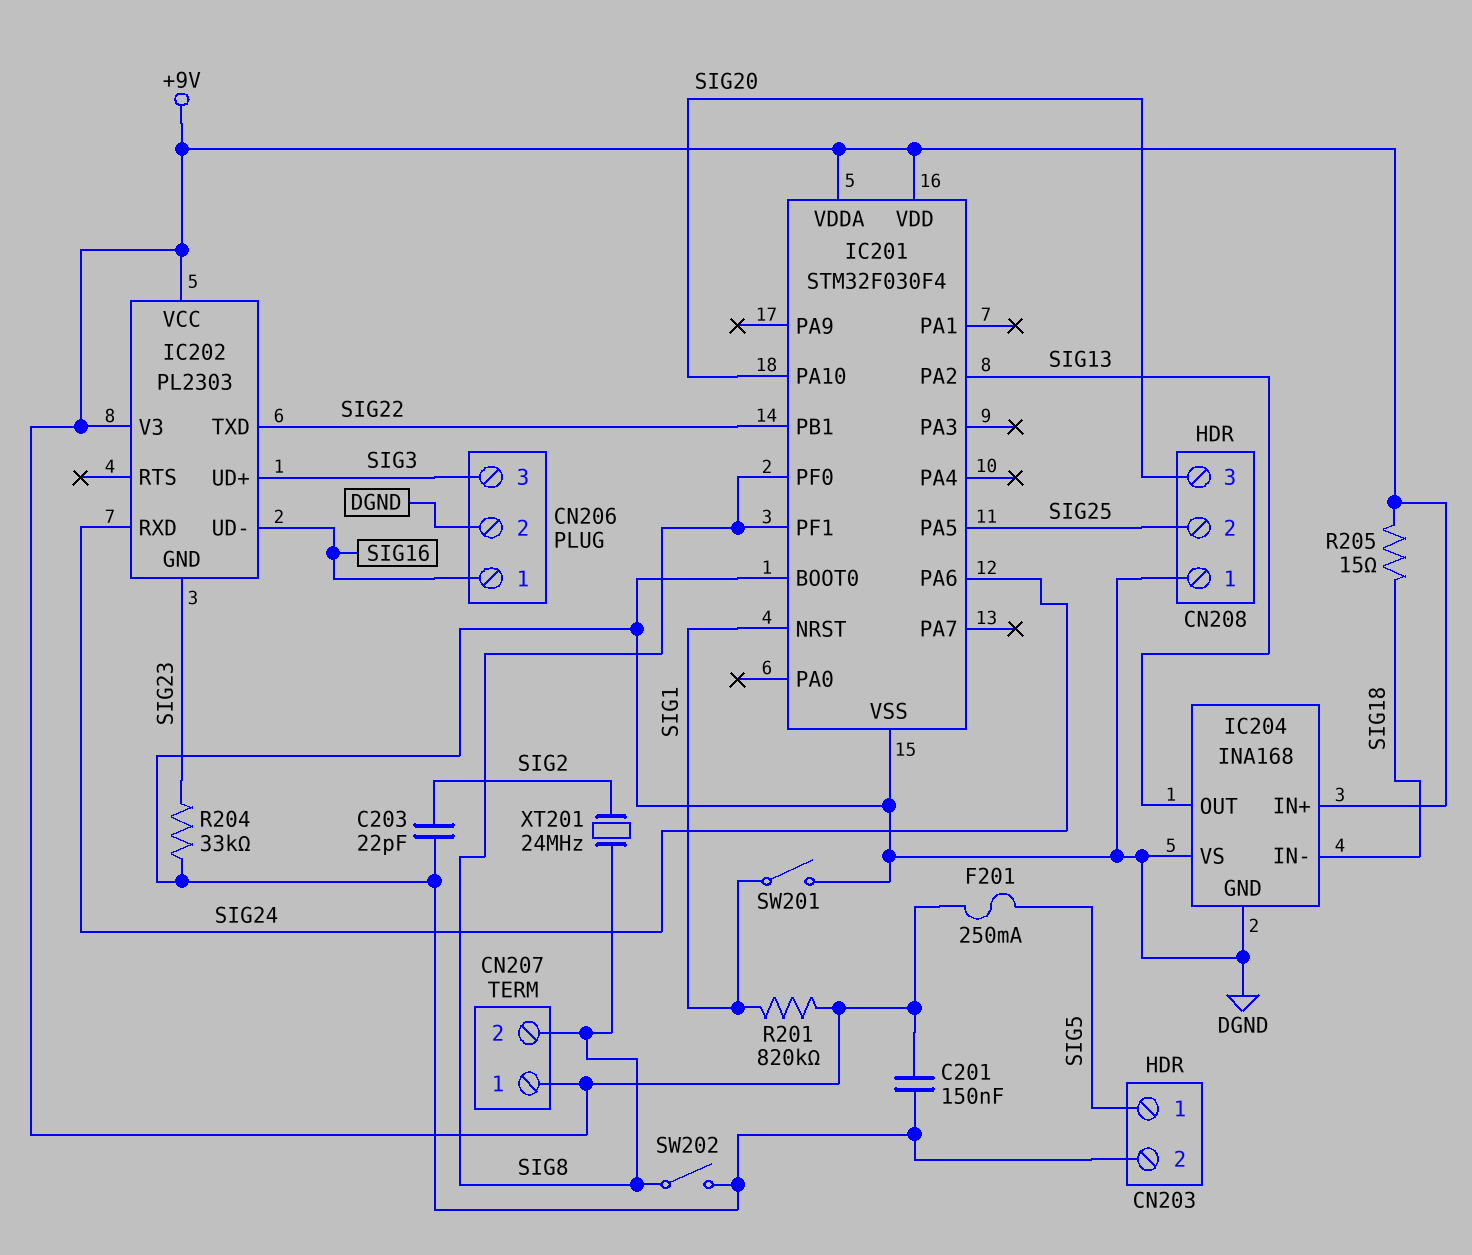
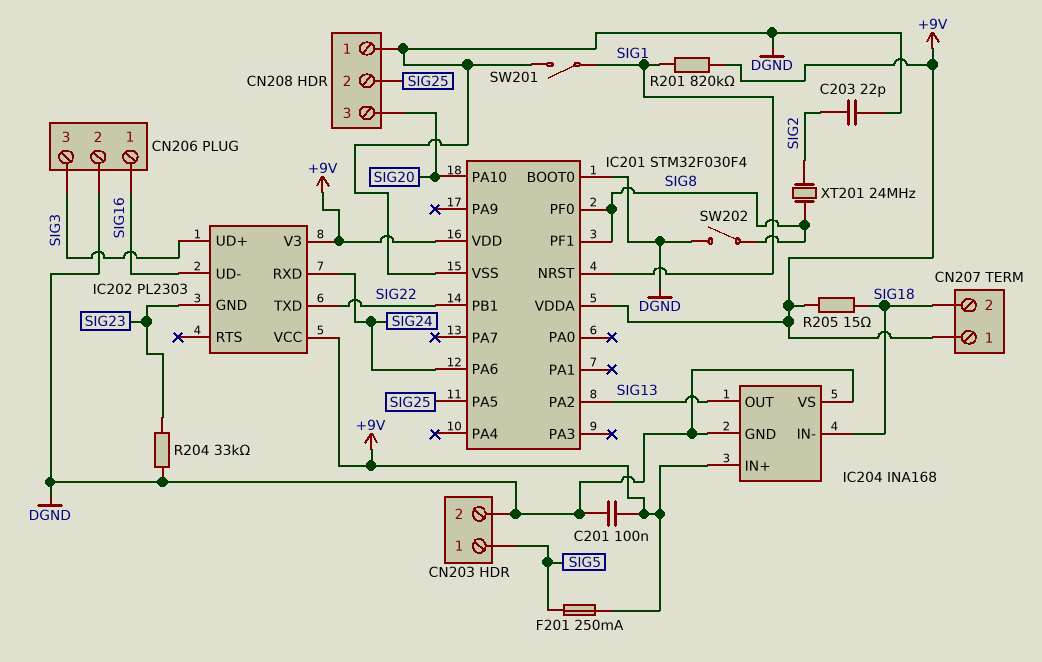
C201: 150nF (+9V, DGND) -> 100nF (+9V, DGND)
CN207 pin 2: SIG8 -> SIG18

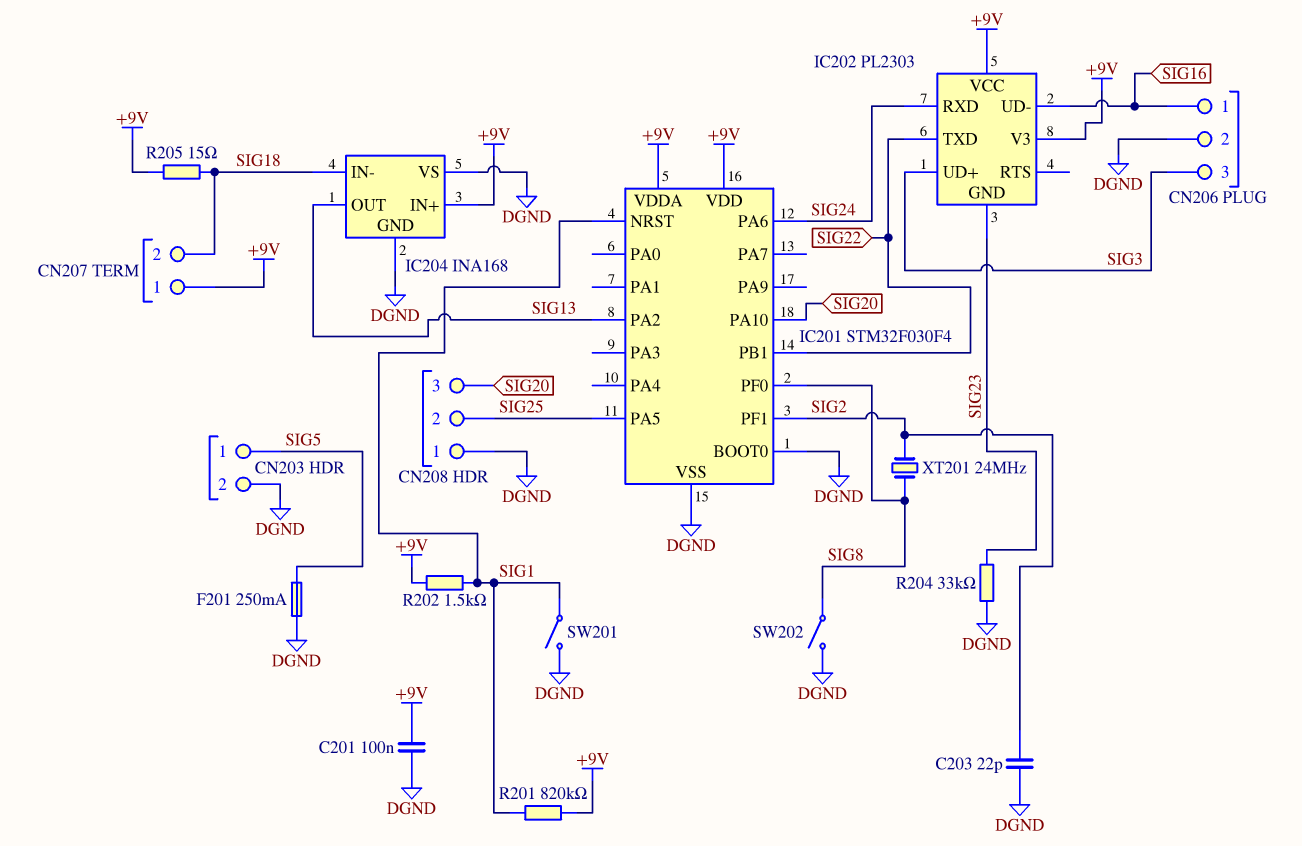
F201: 250mA (+9V, SIG5) -> 250mA (DGND, SIG5)
IC201 pin PF1: SIG8 -> SIG2
R202: none -> 1.5k (+9V, SIG1)

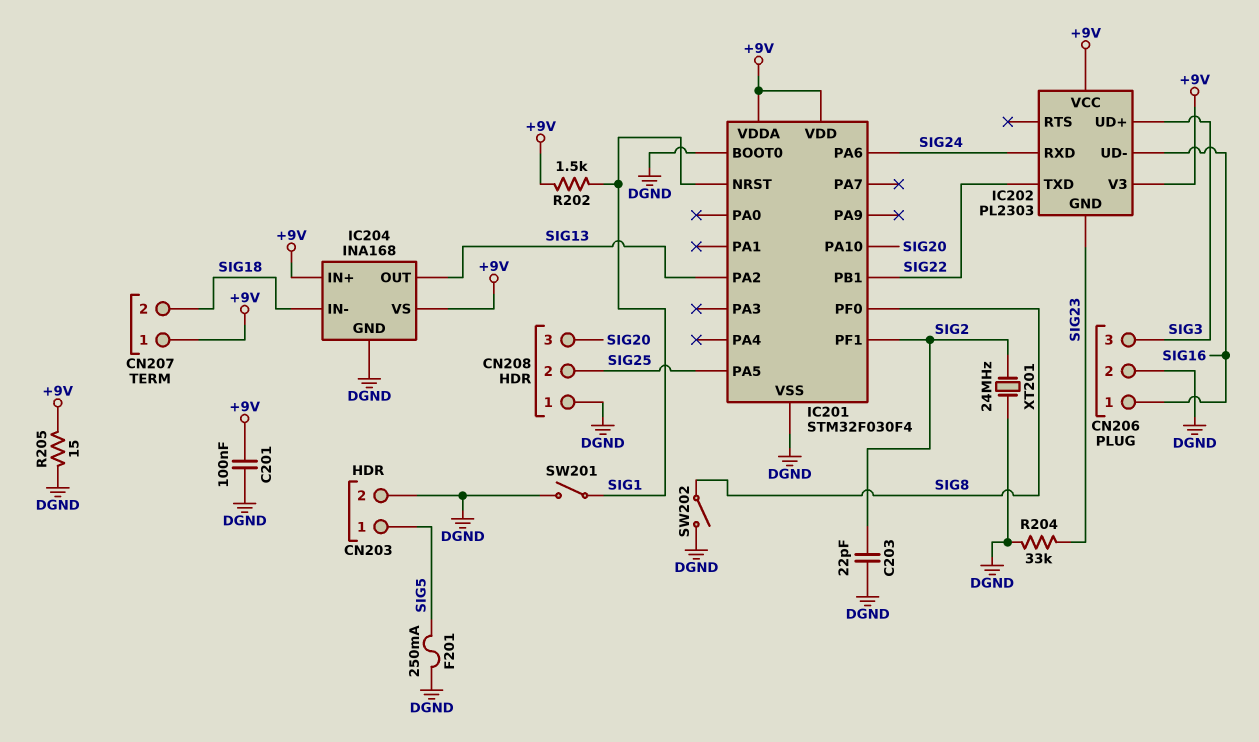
IC204 pin VS: DGND -> +9V
R201: 820k (+9V, SIG1) -> none
R205: 15 (+9V, SIG18) -> 15 (+9V, DGND)
XT201: 24MHz (SIG2, SIG8) -> 24MHz (DGND, SIG2)

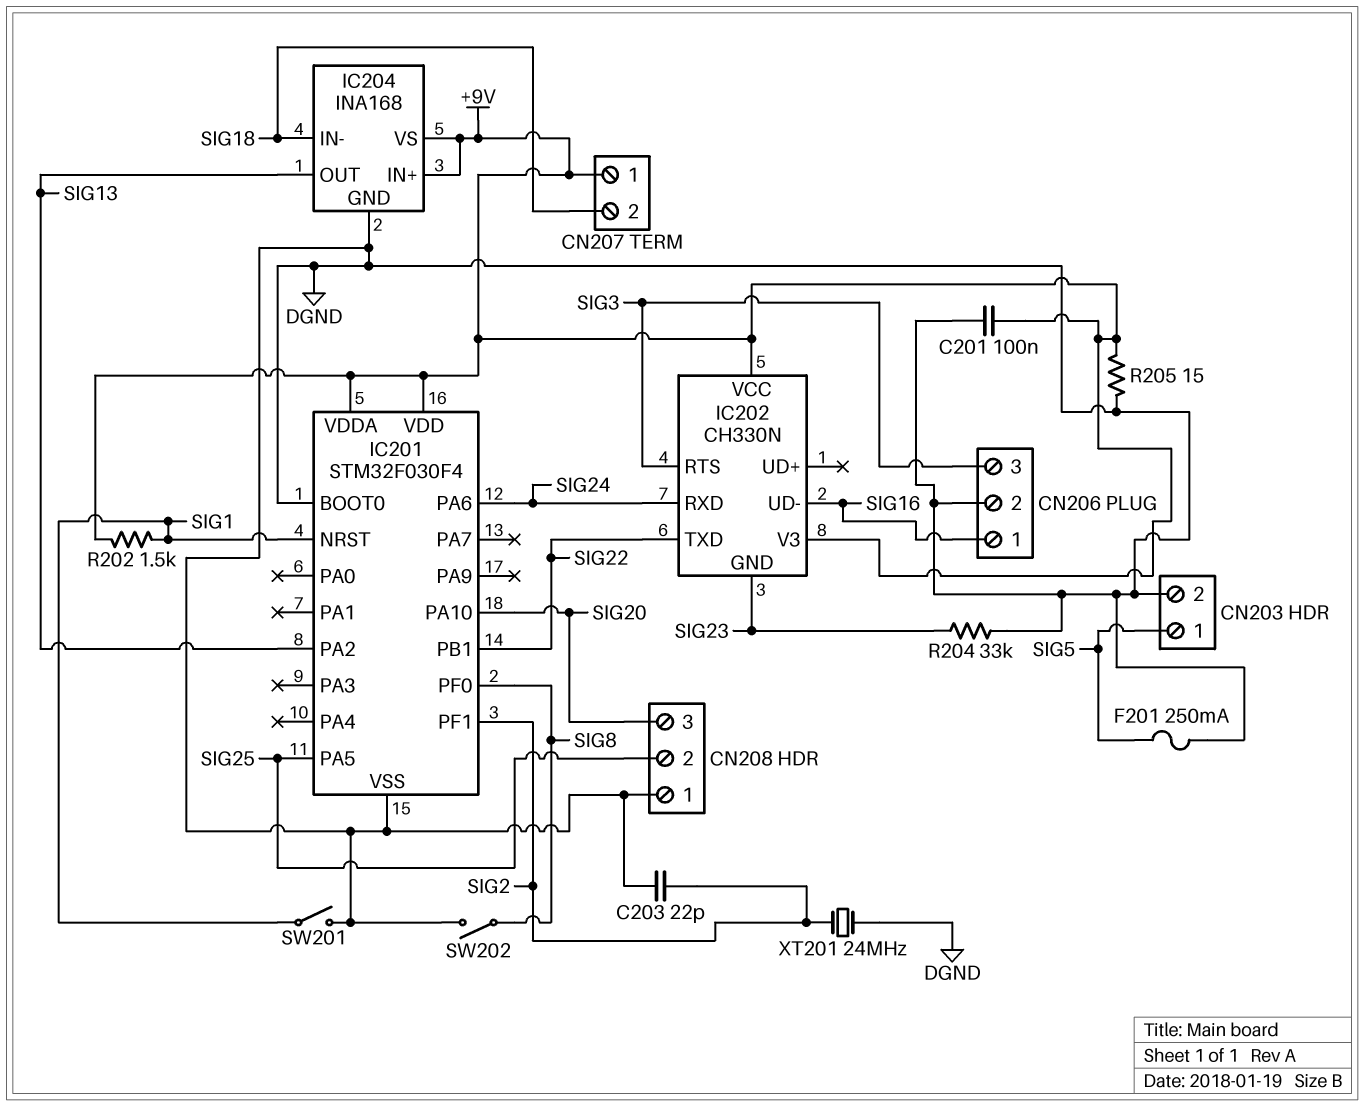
IC202: PL2303 -> CH330N
IC202 pin RTS: none -> SIG3
IC202 pin UD+: SIG3 -> none

